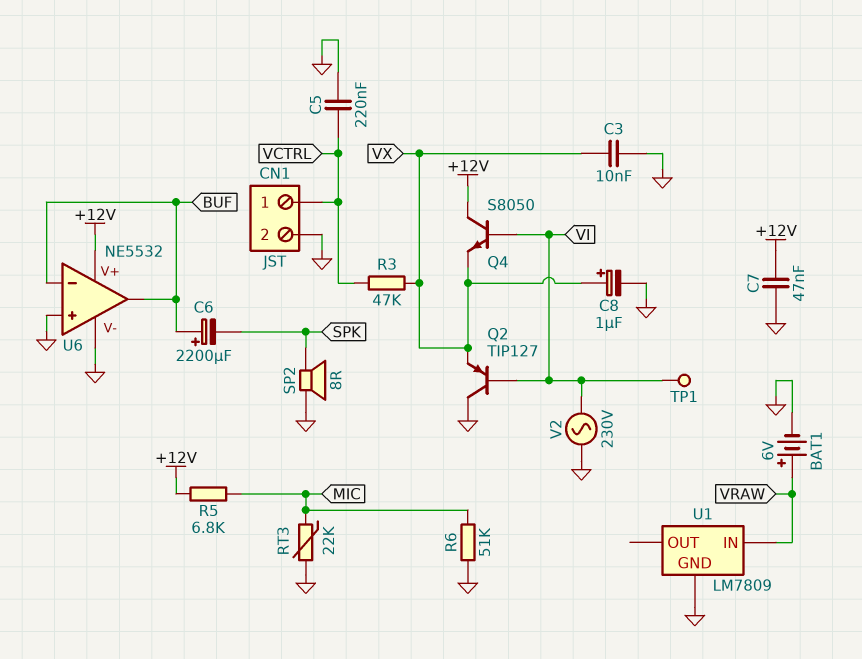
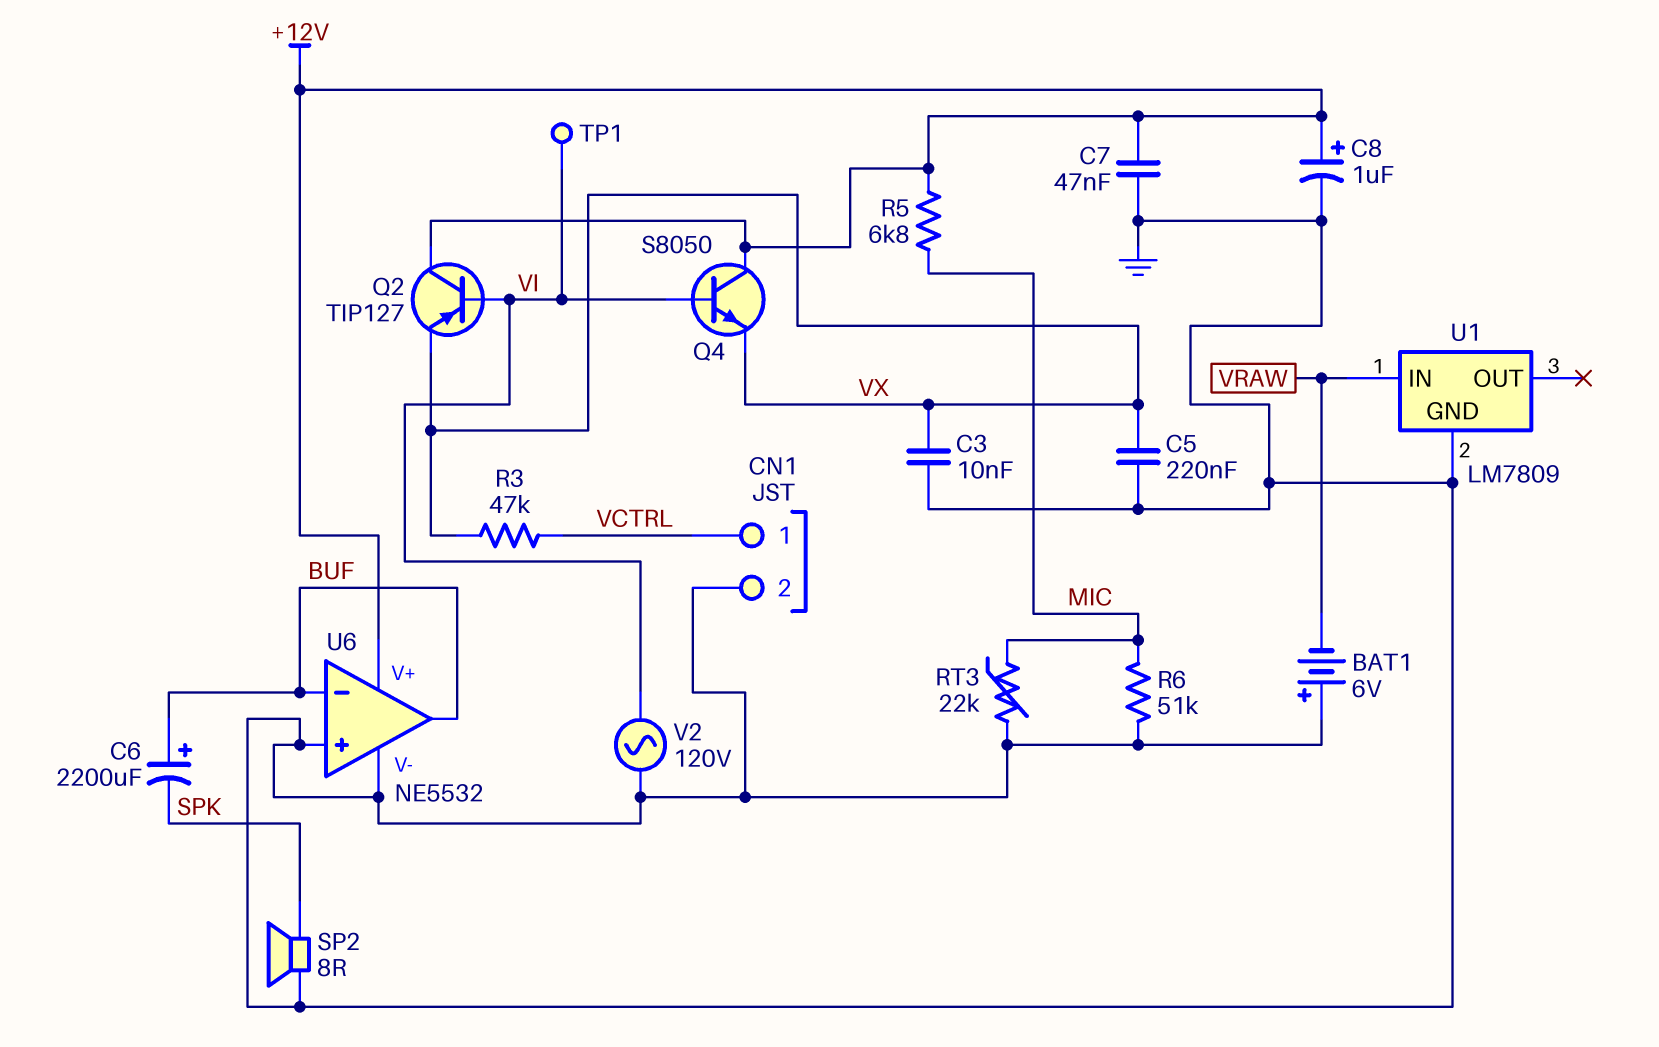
BAT1: 6V (plus VRAW, minus GND) -> 6V (plus GND, minus VRAW)
C5: 220nF (GND, VCTRL) -> 220nF (GND, VX)
C8: 1uF (plus VX, minus GND) -> 1uF (plus +12V, minus GND)
Q2: PNP TIP127 (B VI, C GND, E VX) -> PNP TIP127 (B VI, C +12V, E VX)
V2: AC 230V (GND, VI) -> AC 120V (GND, VI)

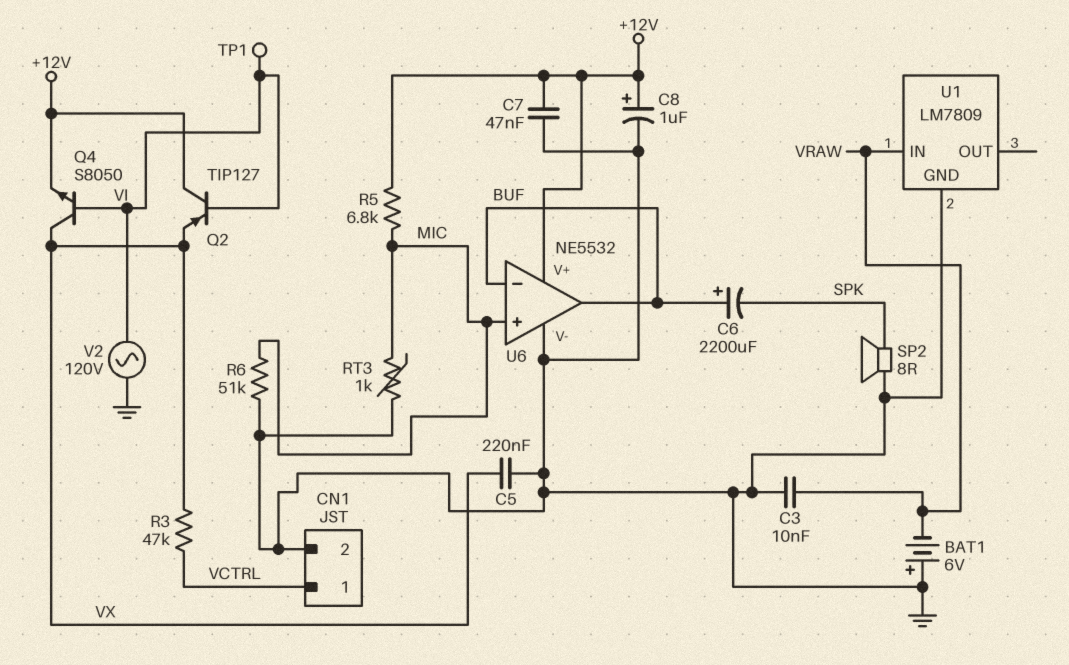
C3: 10nF (GND, VX) -> 10nF (GND, VRAW)
Q4: NPN S8050 (B VI, C +12V, E VX) -> NPN S8050 (B VI, C VX, E +12V)
RT3: 22k (GND, MIC) -> 1k (GND, MIC)
U6 pin in+: GND -> MIC

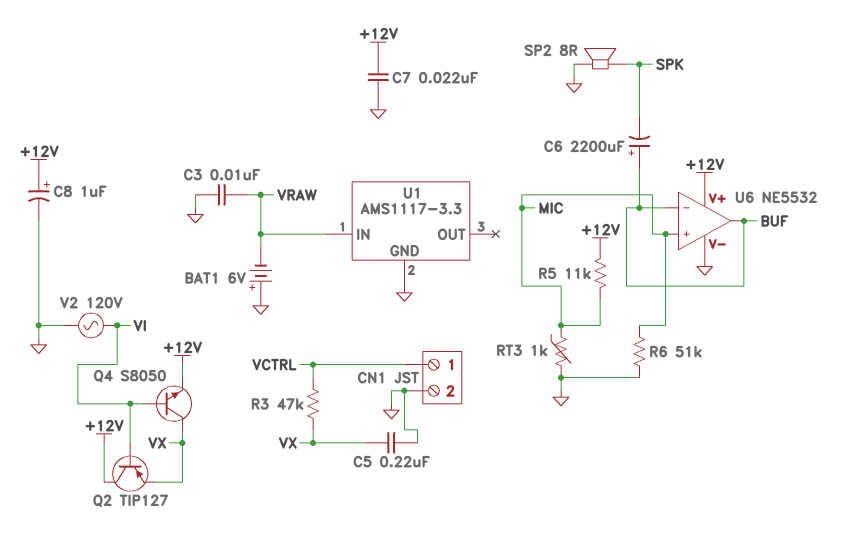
C7: 47nF (+12V, GND) -> 22nF (+12V, GND)
R5: 6.8k (+12V, MIC) -> 11k (+12V, MIC)
TP1: test point (VI) -> none
U1: LM7809 -> AMS1117-3.3

